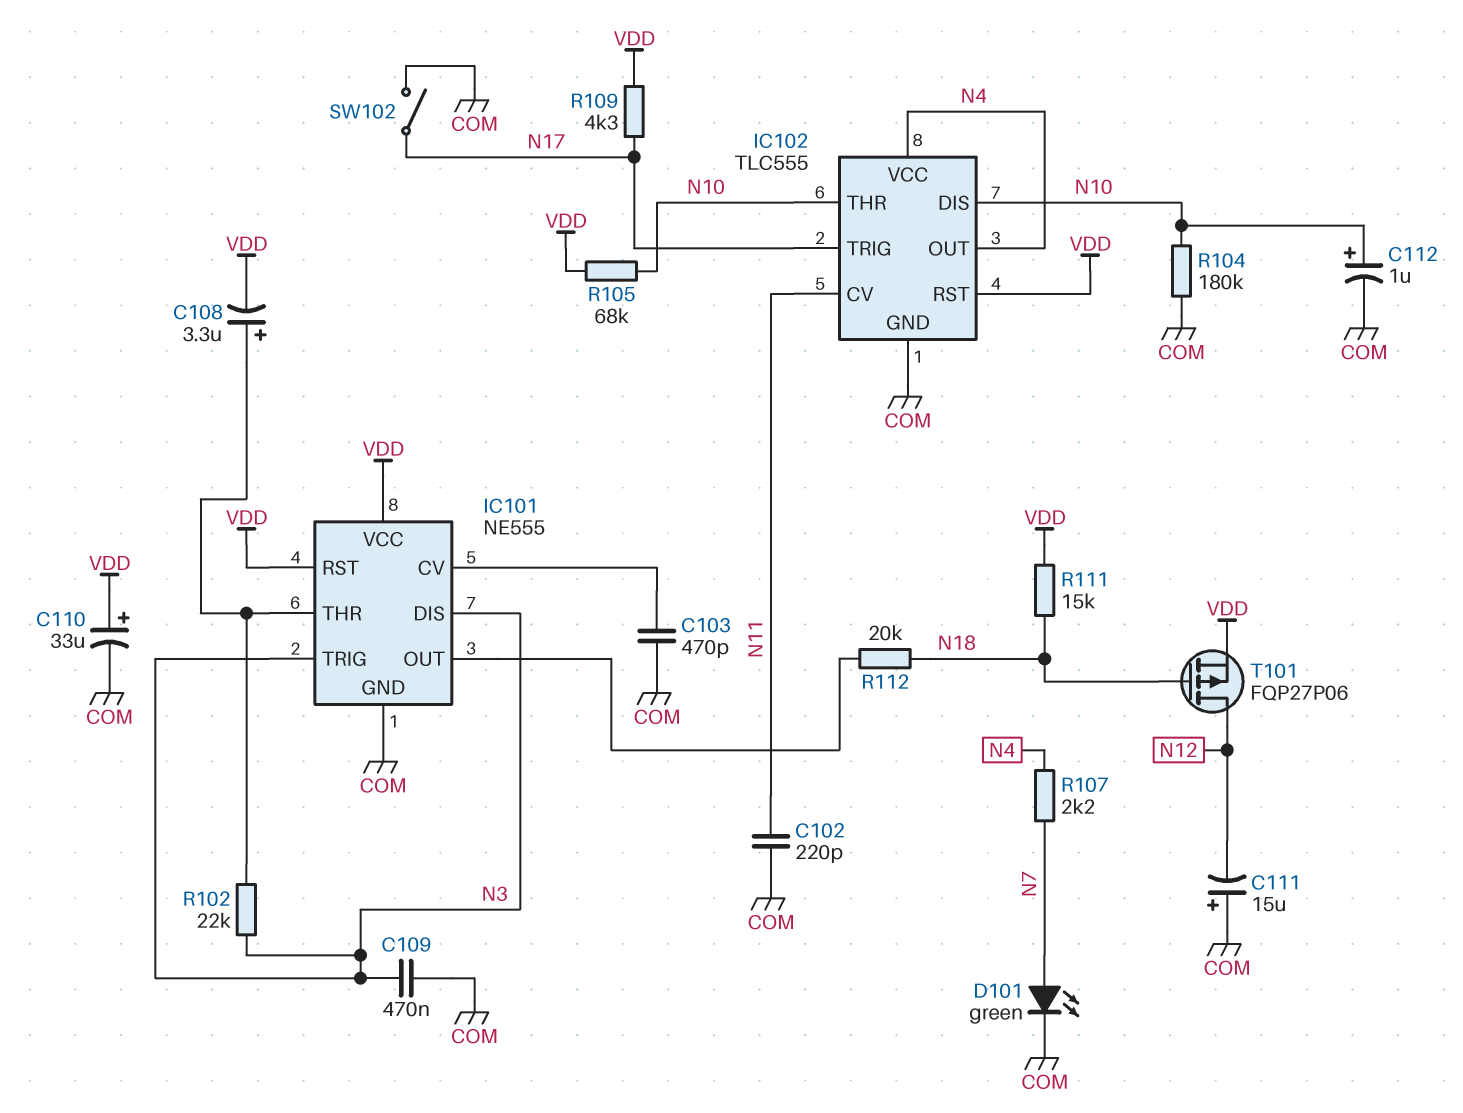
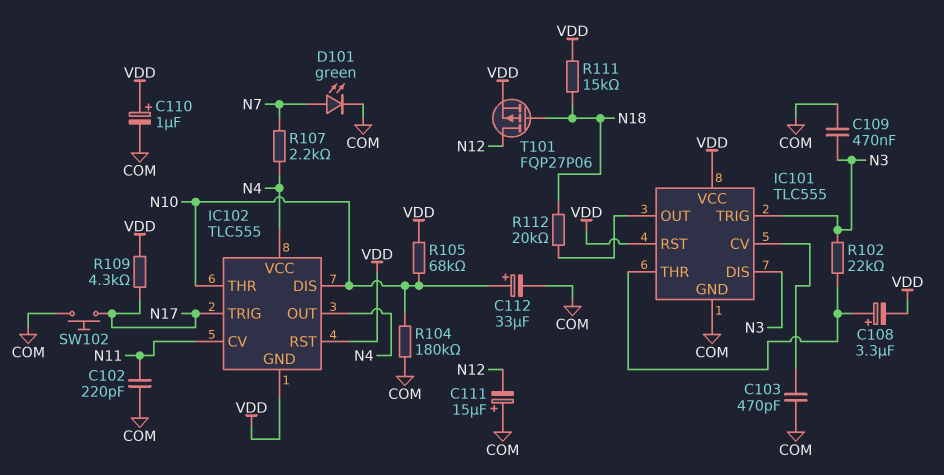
C110: 33uF (plus VDD, minus COM) -> 1uF (plus VDD, minus COM)
C112: 1uF (plus N10, minus COM) -> 33uF (plus N10, minus COM)
IC101: NE555 -> TLC555
IC102 pin GND: COM -> VDD
SW102: switch (COM, N17) -> button (COM, N17)

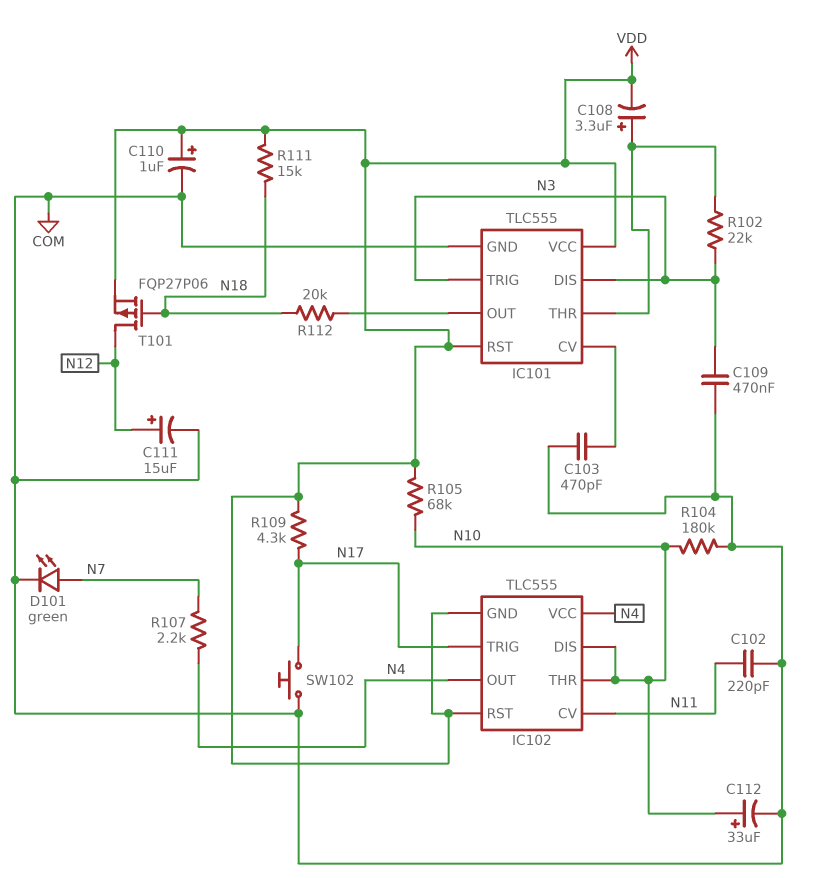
C111: 15uF (plus COM, minus N12) -> 15uF (plus N12, minus COM)

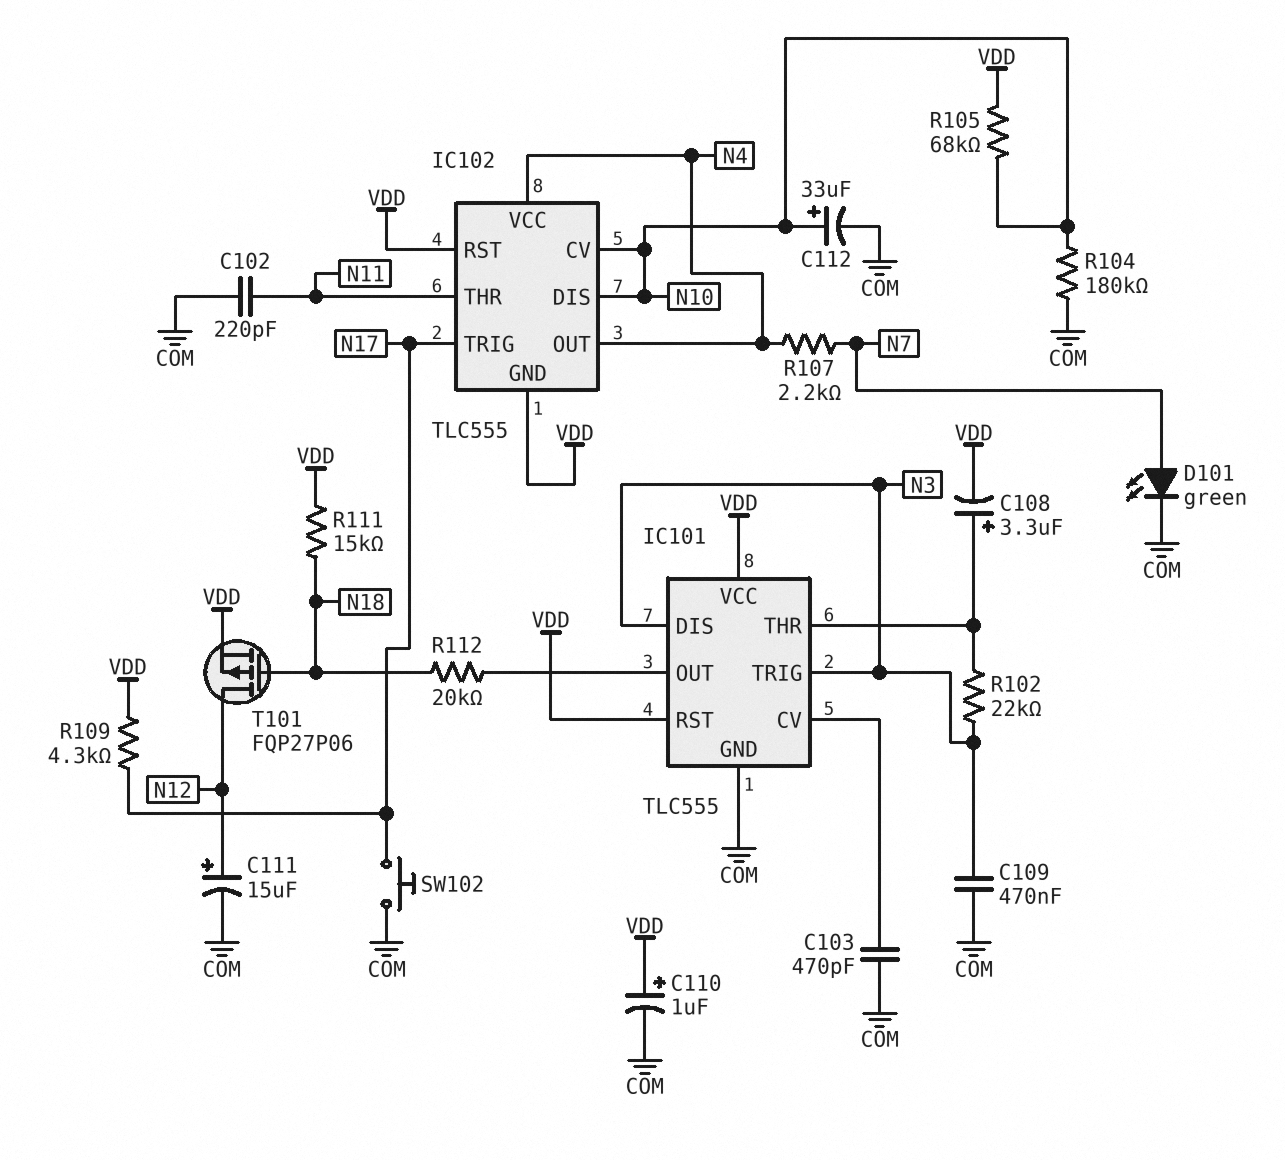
IC102 pin CV: N11 -> N10
IC102 pin THR: N10 -> N11

